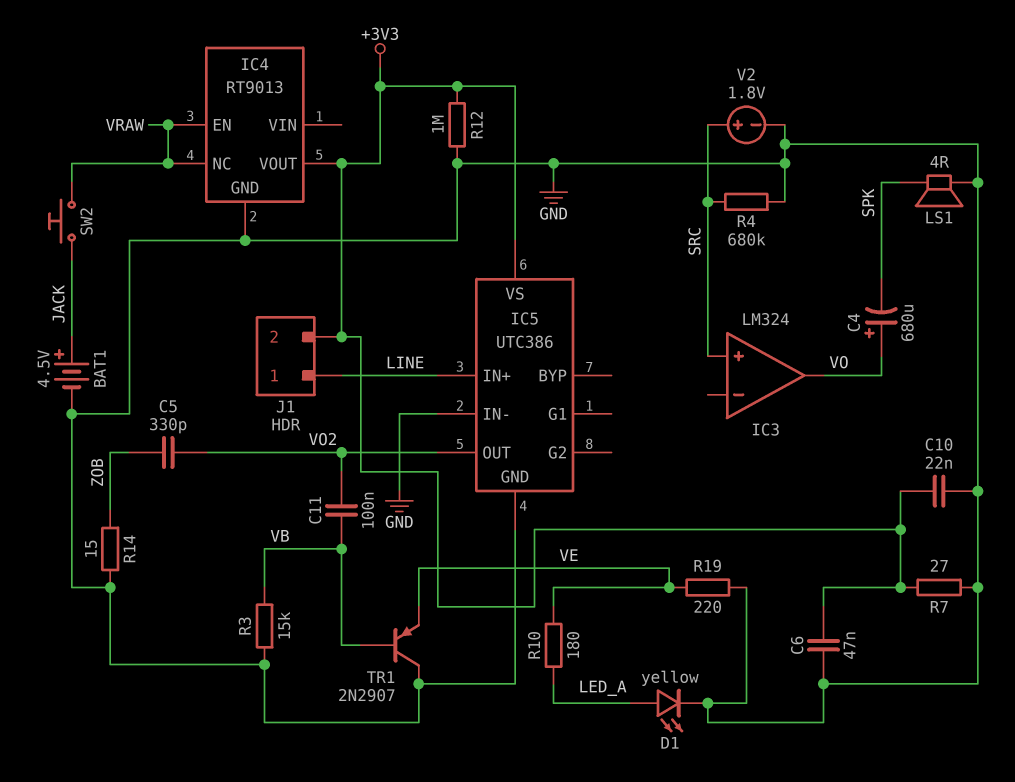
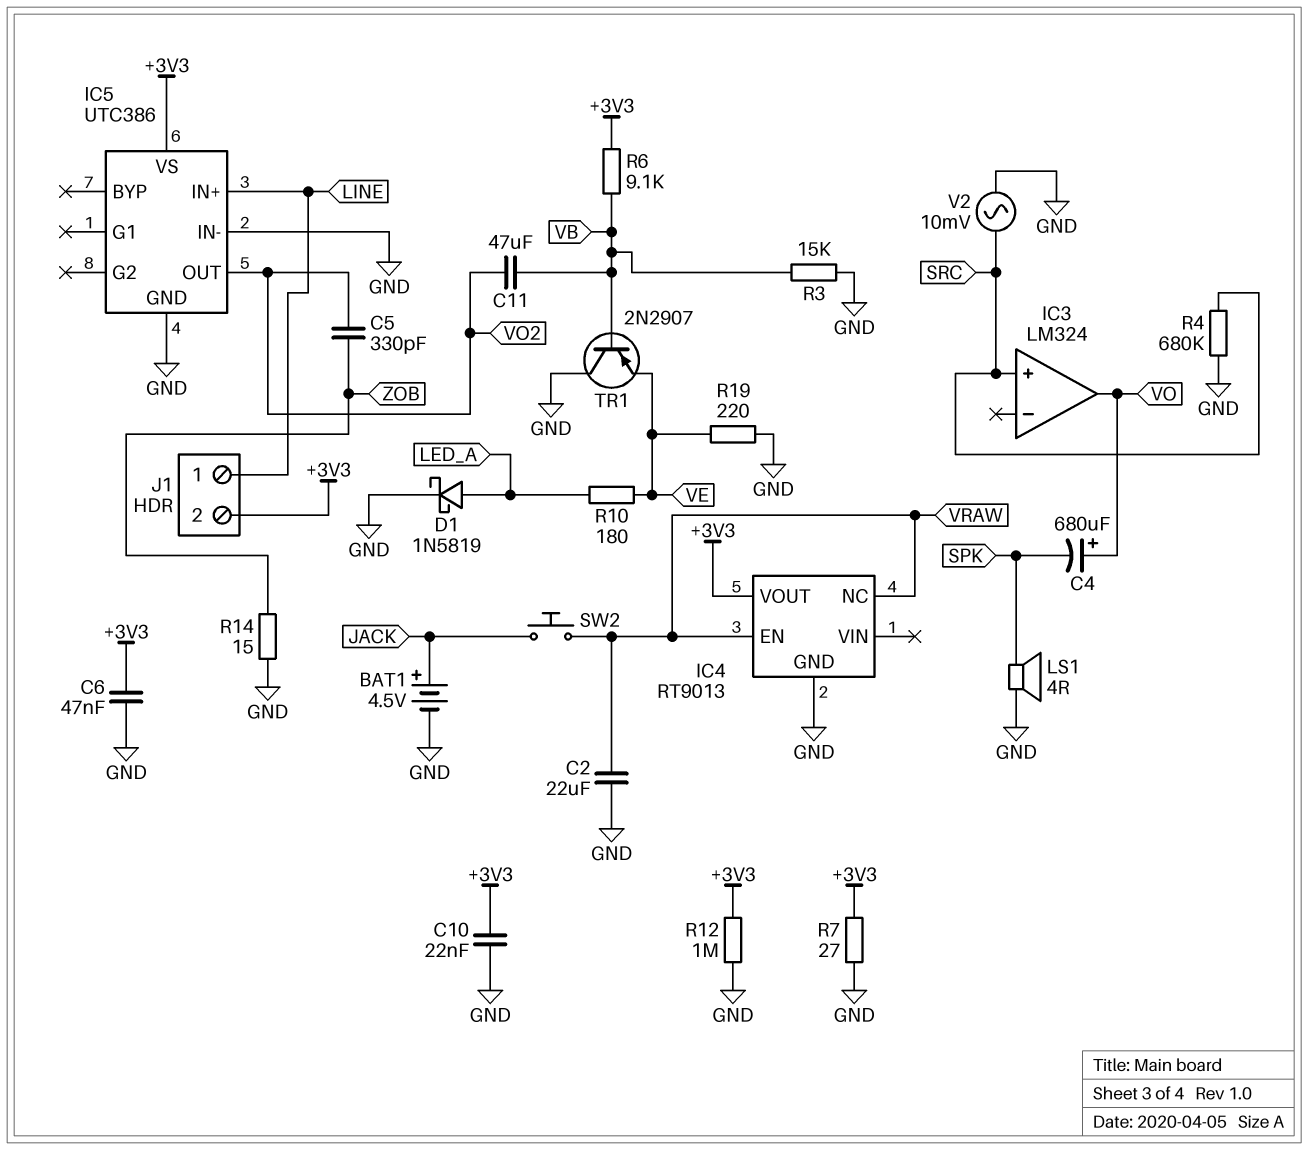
C2: none -> 22uF (GND, VRAW)
C11: 100nF (VB, VO2) -> 47uF (VB, VO2)
D1: LED yellow (A LED_A, K GND) -> schottky 1N5819 (A LED_A, K GND)
R6: none -> 9.1k (+3V3, VB)
V2: 1.8V (plus SRC, minus GND) -> AC 10mV (GND, SRC)

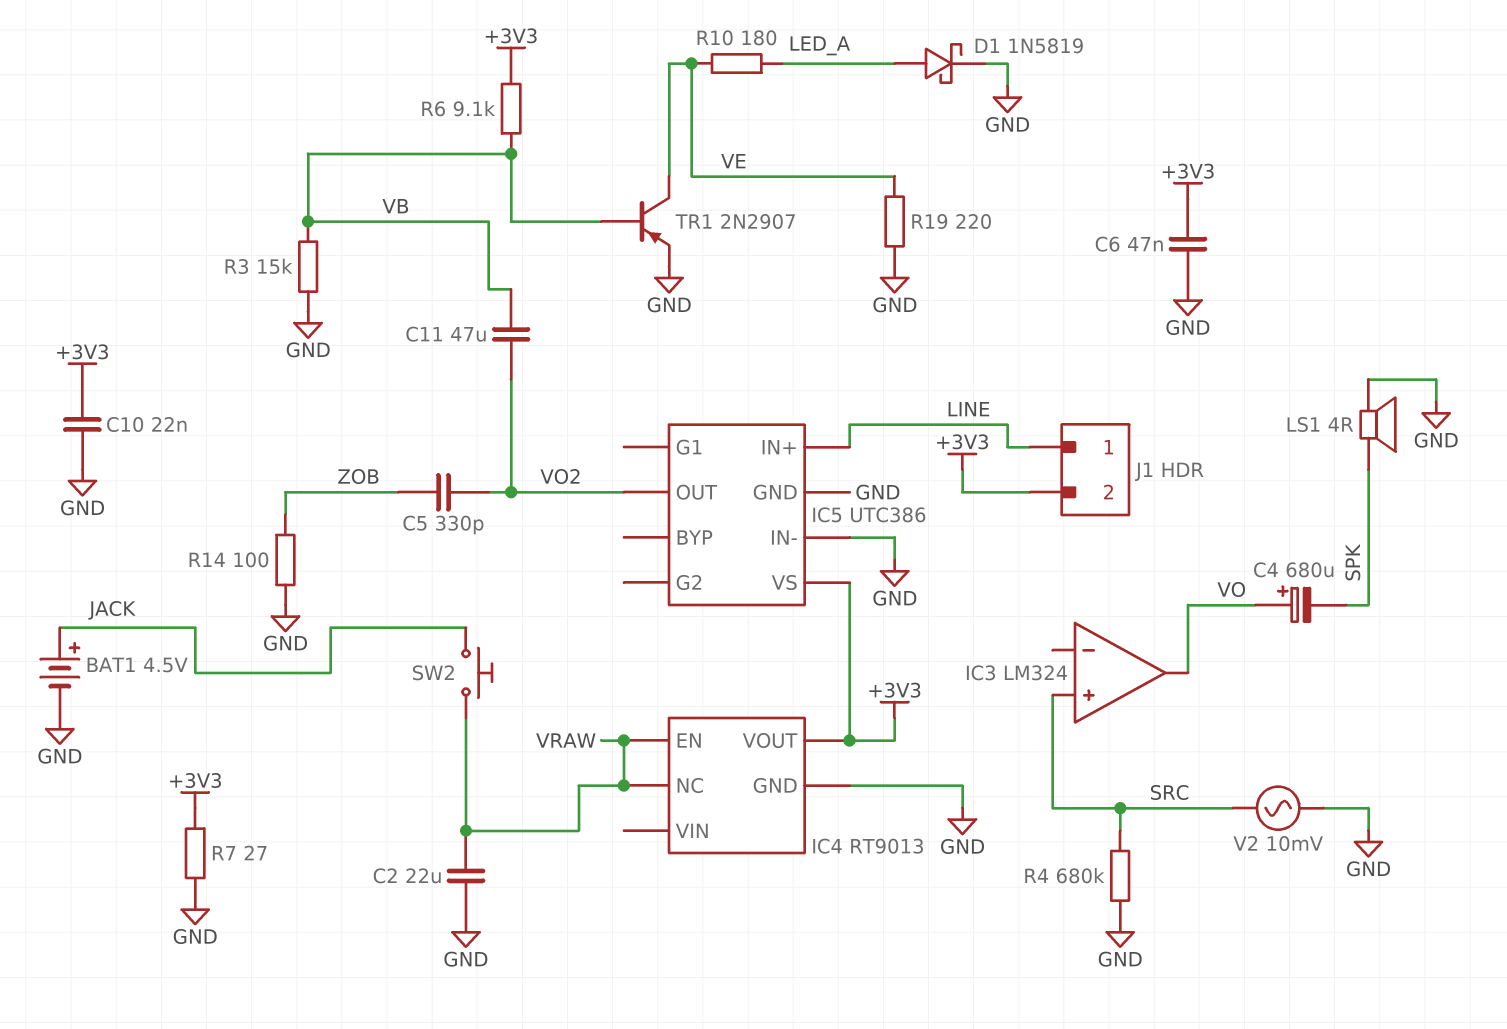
R12: 1M (+3V3, GND) -> none
R14: 15 (GND, ZOB) -> 100 (GND, ZOB)
TR1: PNP 2N2907 (B VB, C GND, E VE) -> PNP 2N2907 (B VB, C VE, E GND)

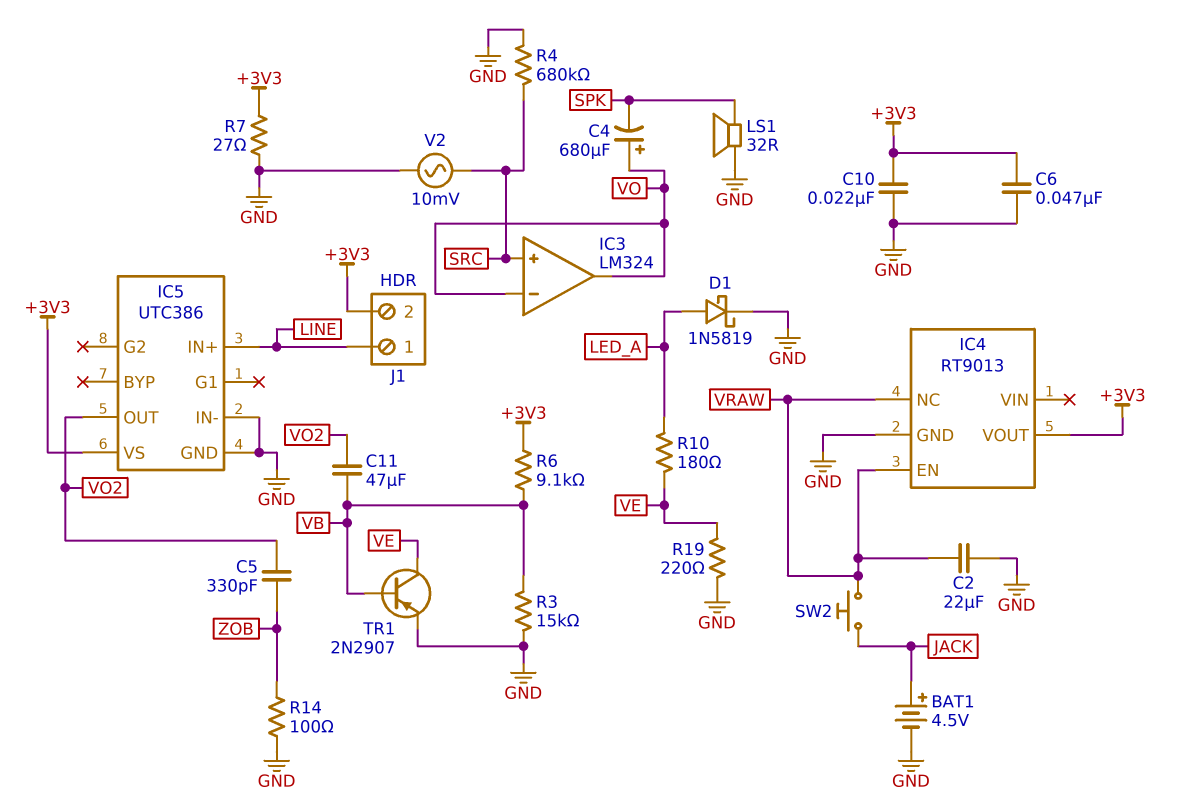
IC3 pin in-: none -> VO
LS1: speaker 4R (GND, SPK) -> speaker 32R (GND, SPK)

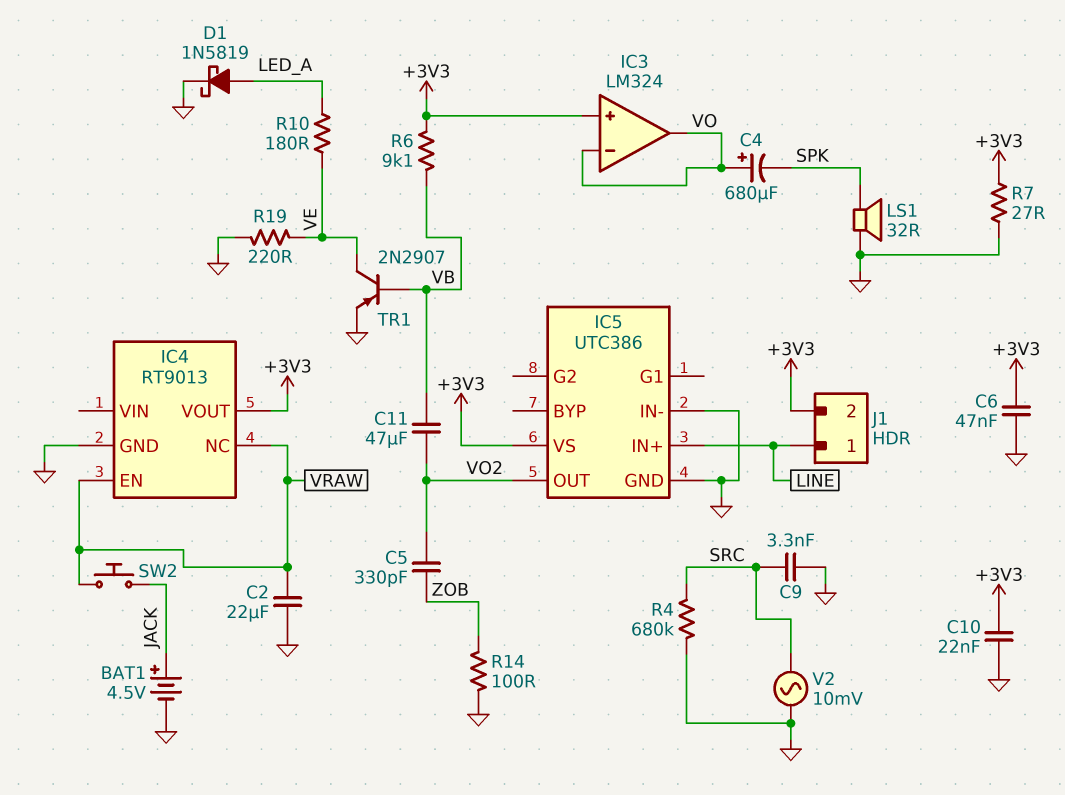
C9: none -> 3.3nF (GND, SRC)
IC3 pin in+: SRC -> +3V3
R3: 15k (GND, VB) -> none

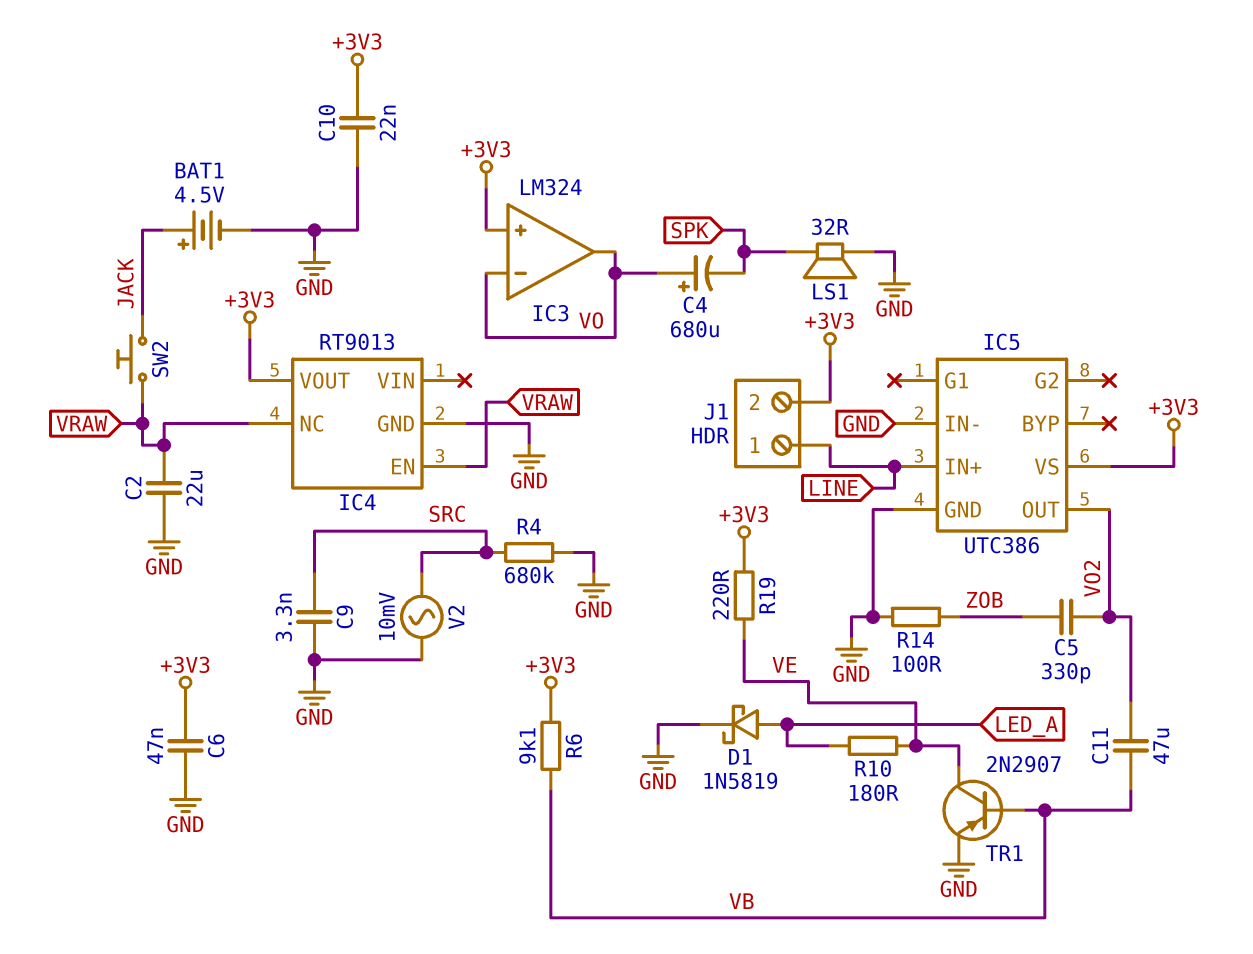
R7: 27 (+3V3, GND) -> none
R19: 220 (GND, VE) -> 220 (+3V3, VE)

